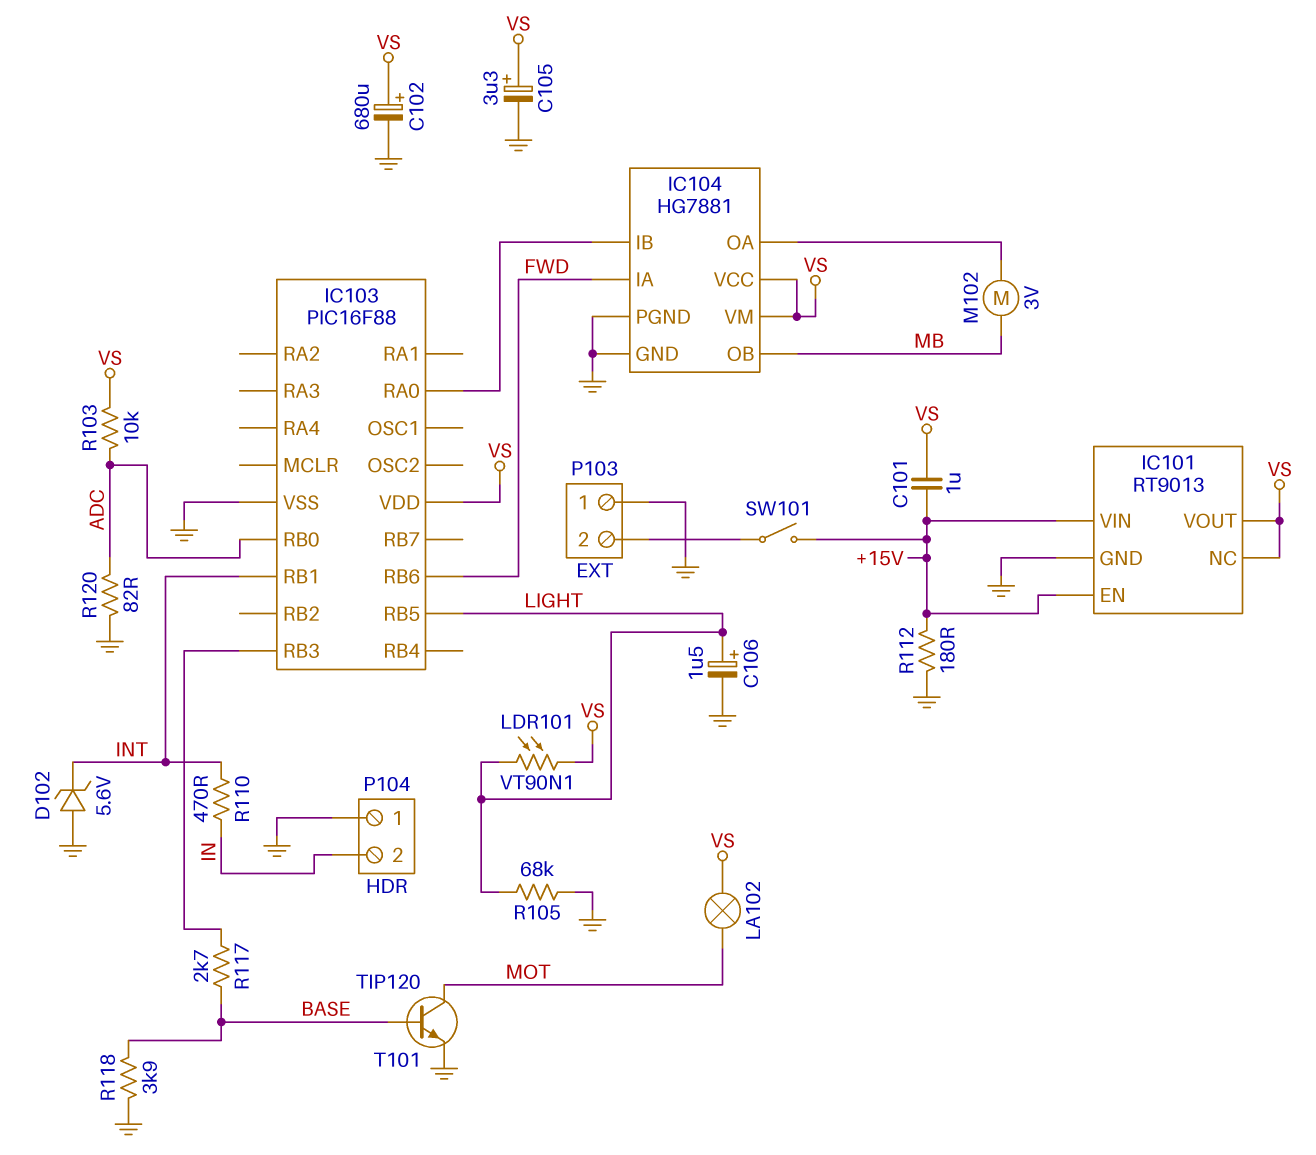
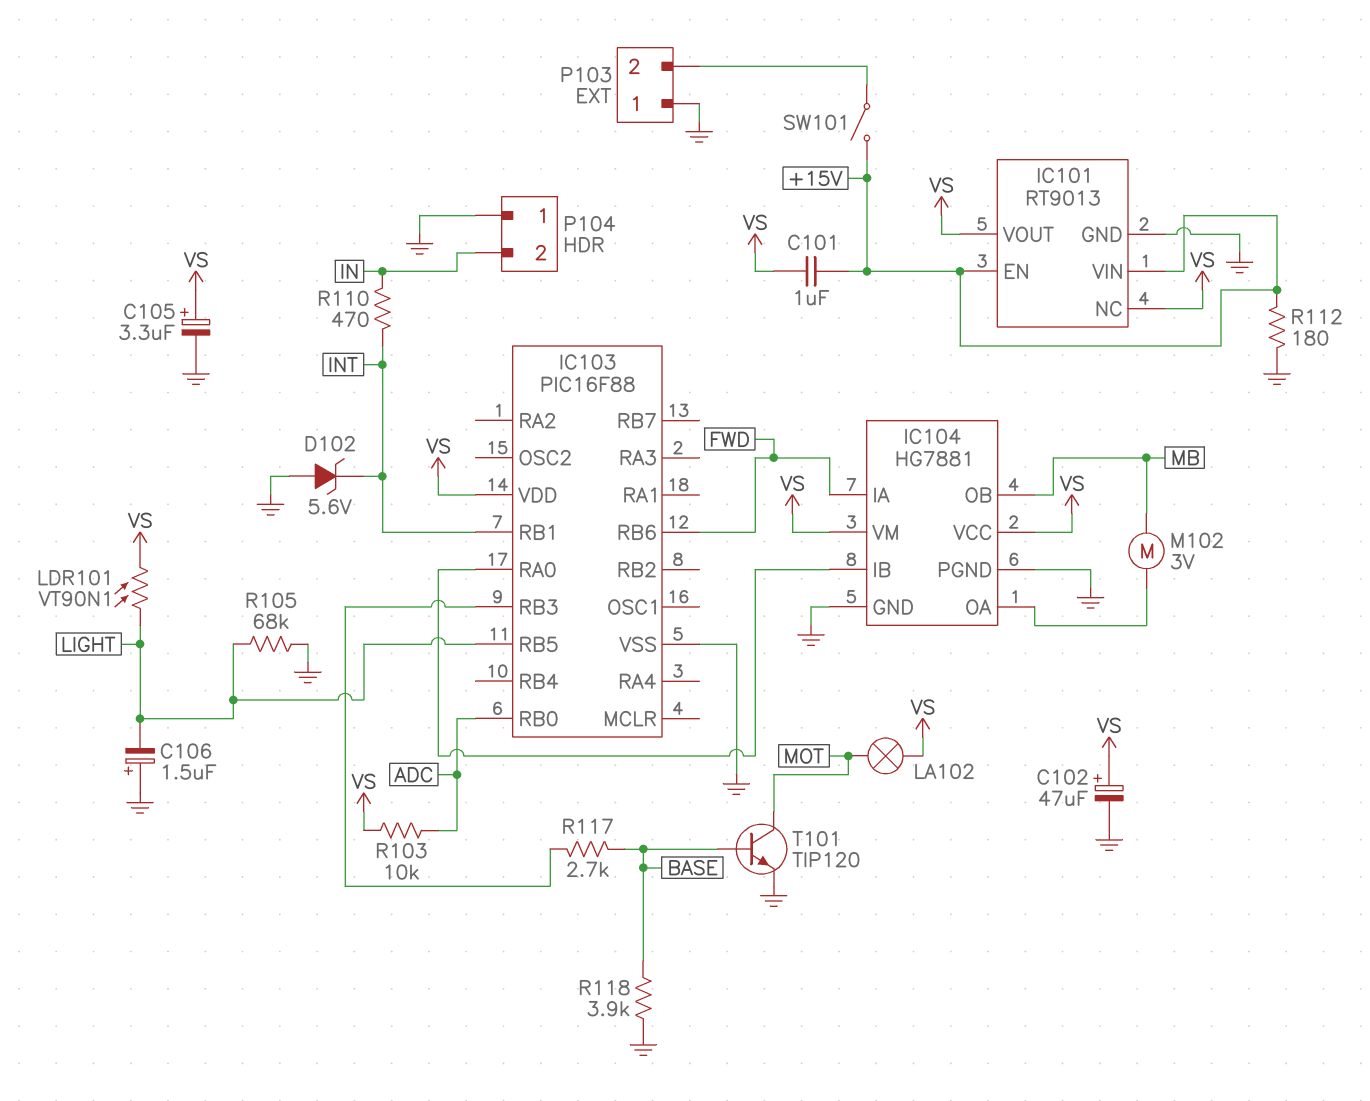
C102: 680uF (plus VS, minus GND) -> 47uF (plus VS, minus GND)
C106: 1.5uF (plus LIGHT, minus GND) -> 1.5uF (plus GND, minus LIGHT)
R120: 82 (ADC, GND) -> none

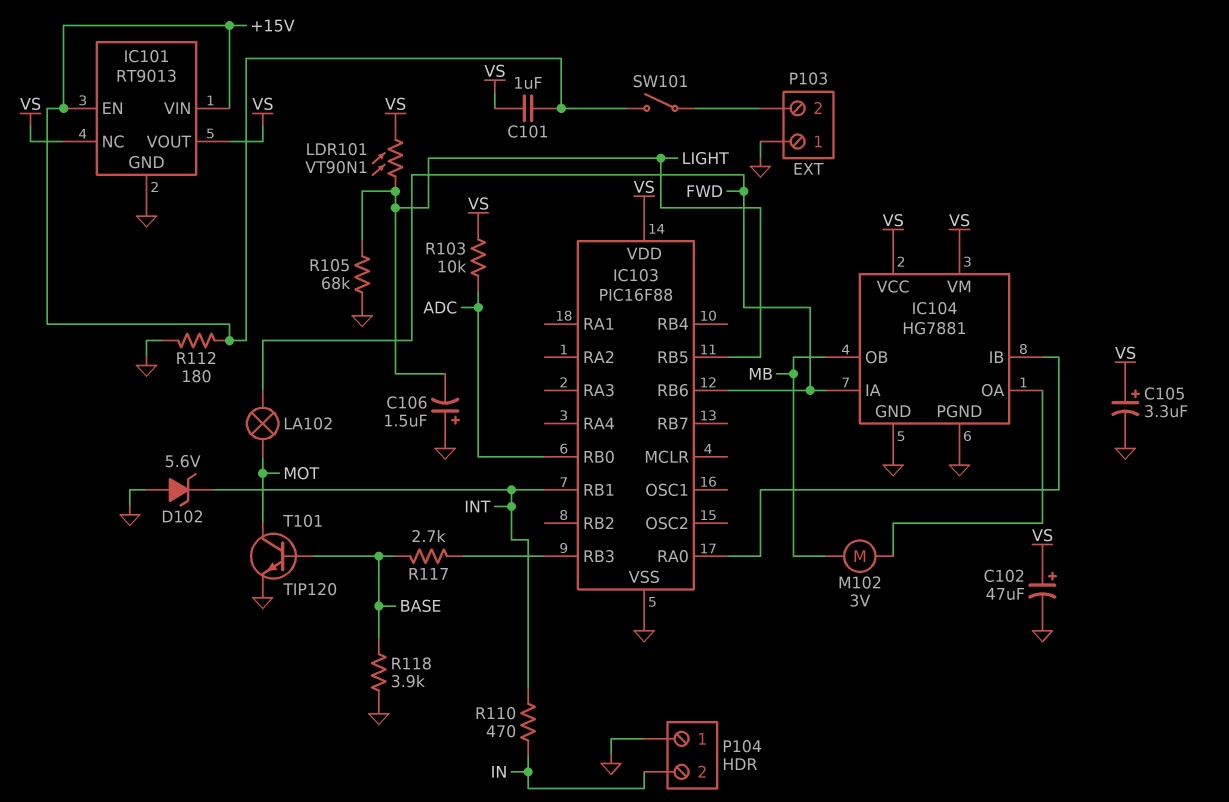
LA102: lamp (MOT, VS) -> lamp (FWD, MOT)

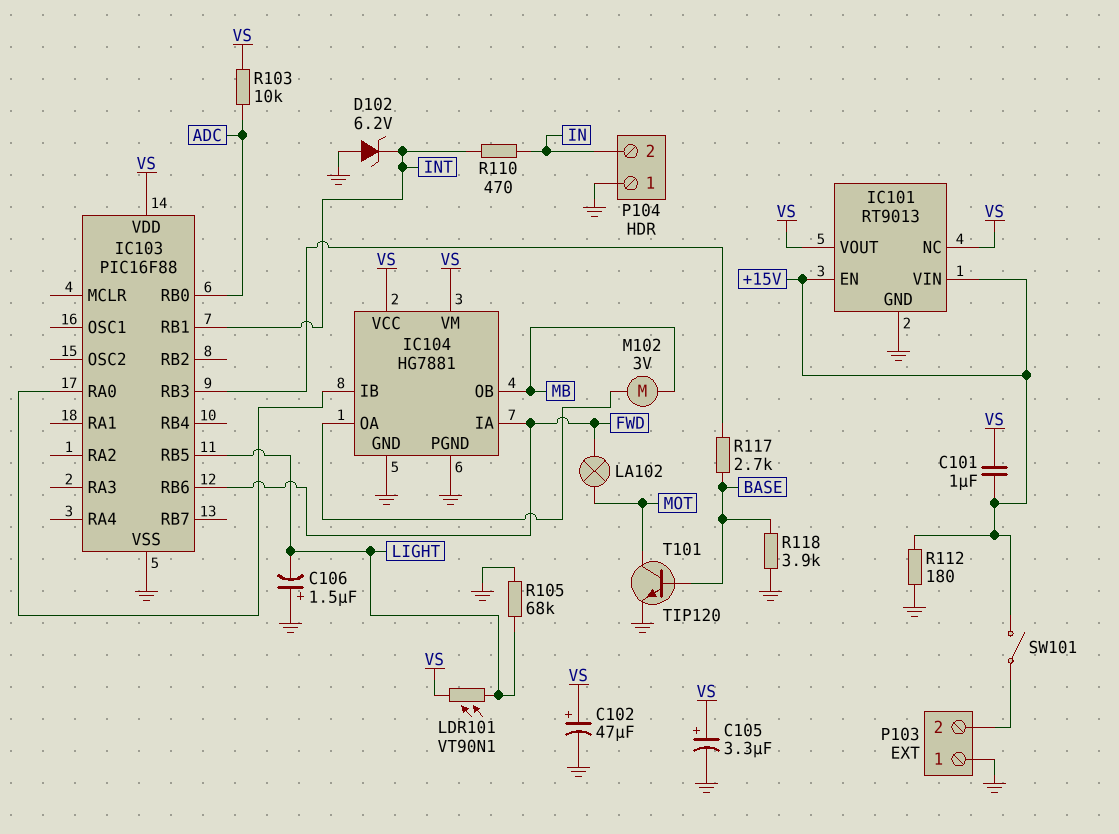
D102: zener 5.6V (A GND, K INT) -> zener 6.2V (A GND, K INT)

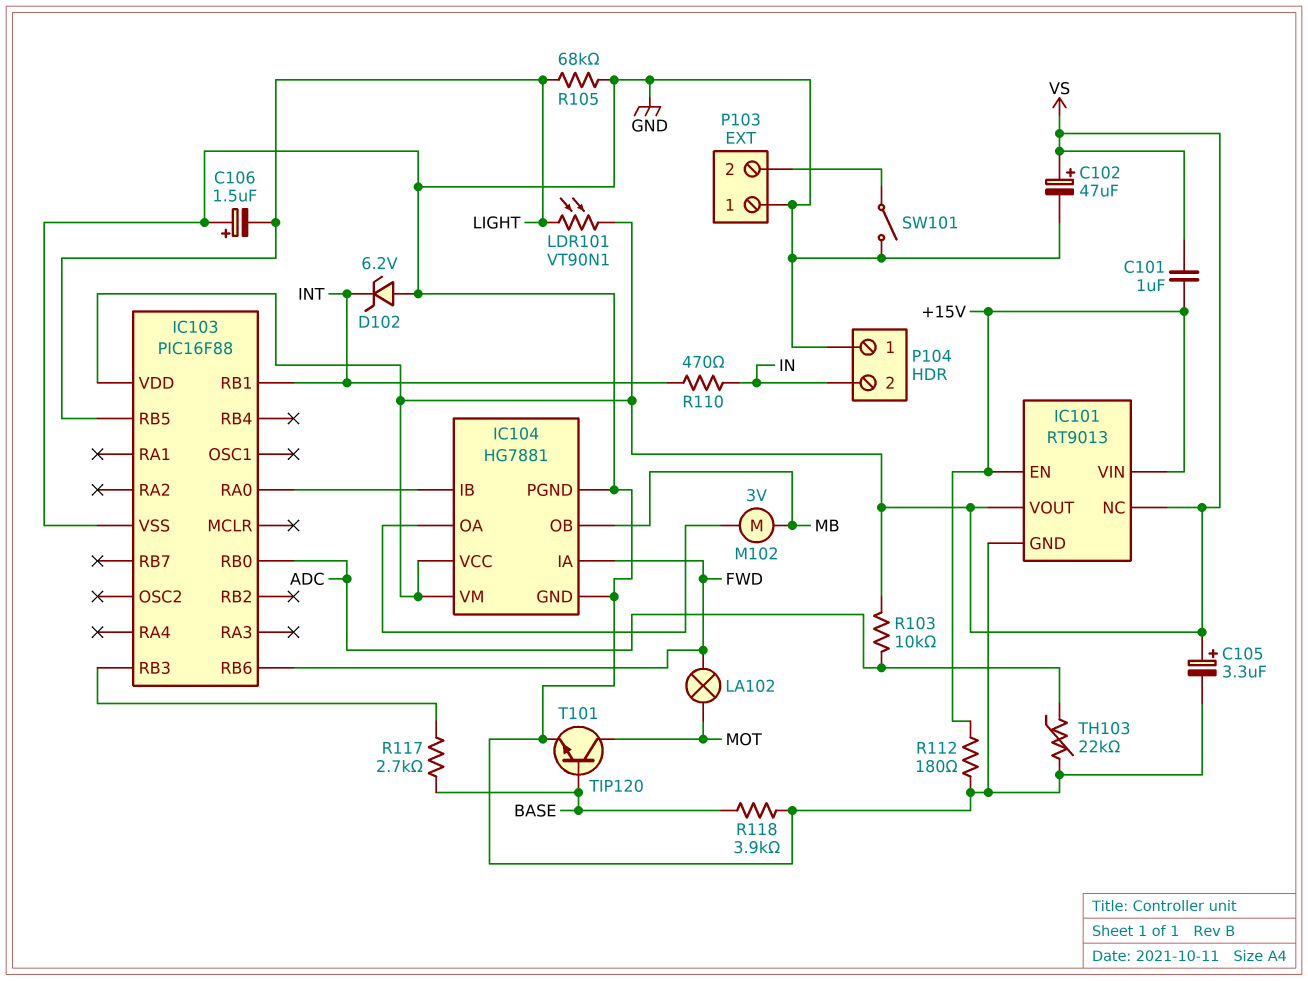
SW101: switch (+15V, P103/2) -> switch (GND, P103/2)
TH103: none -> 22k (ADC, GND)

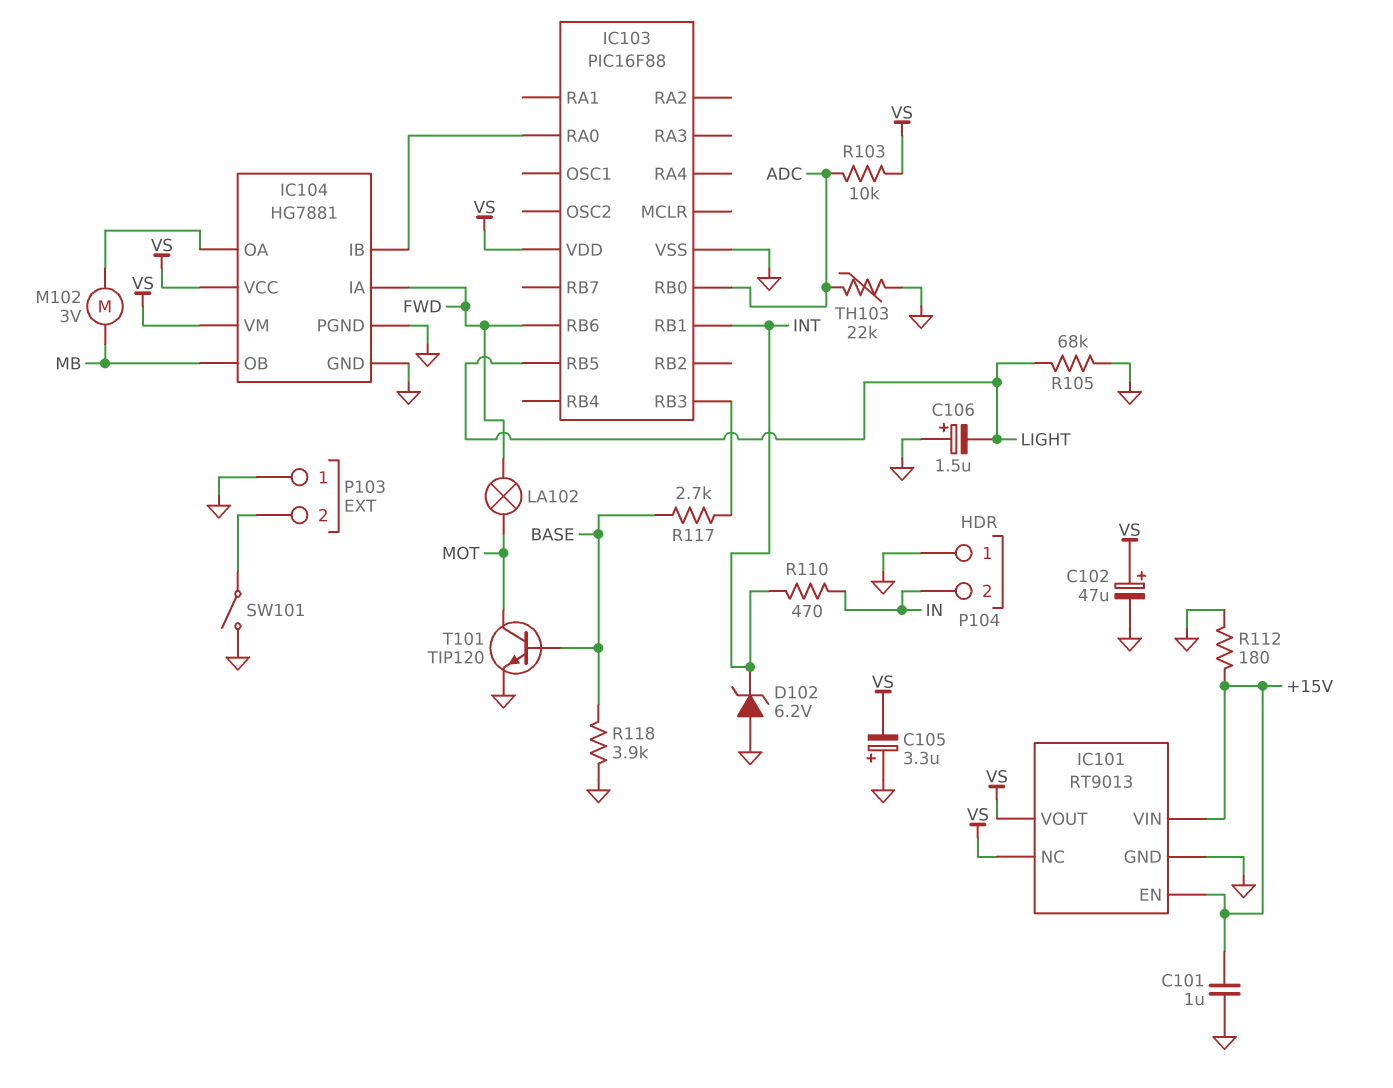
C101: 1uF (+15V, VS) -> 1uF (+15V, GND)
C105: 3.3uF (plus VS, minus GND) -> 3.3uF (plus GND, minus VS)
LDR101: VT90N1 (LIGHT, VS) -> none

